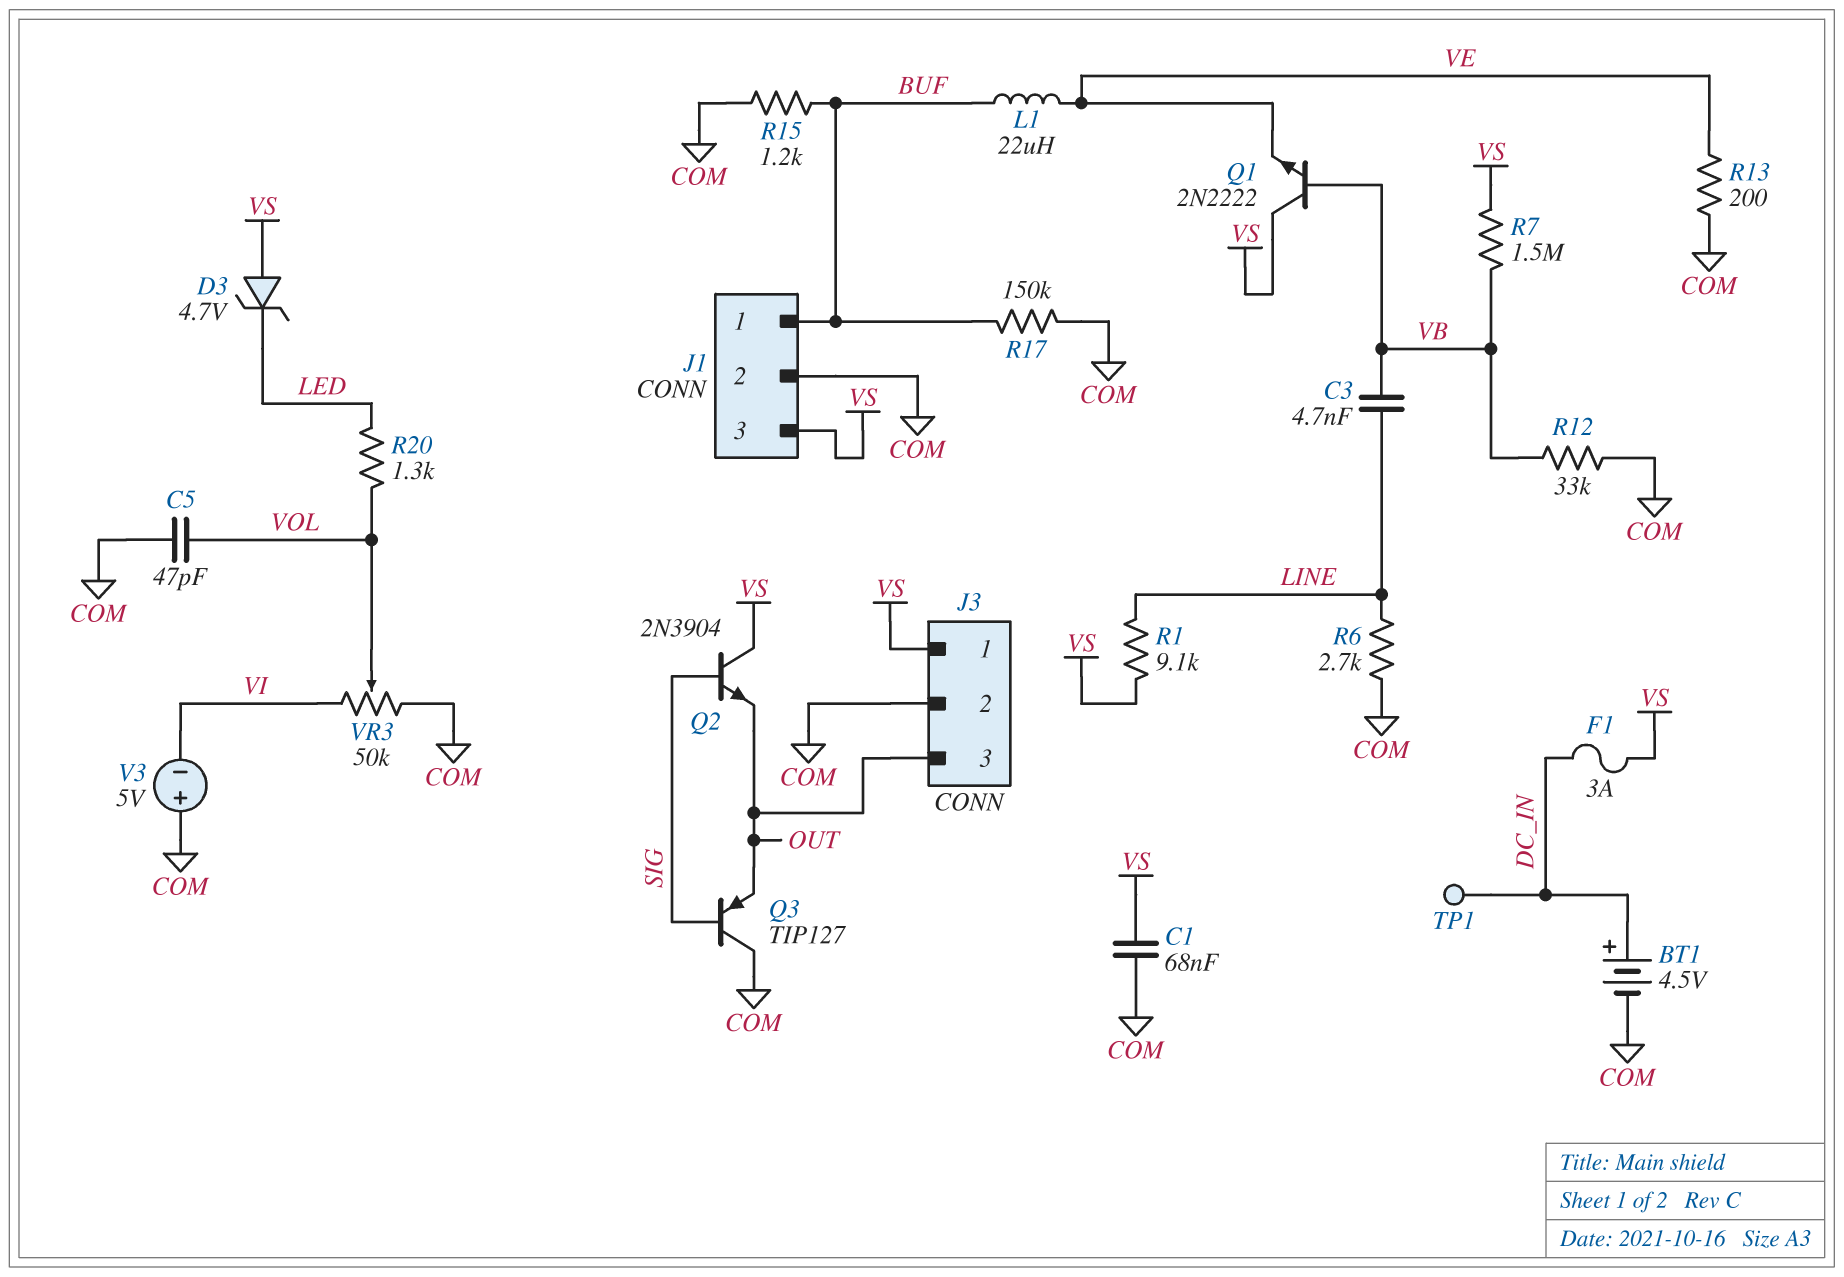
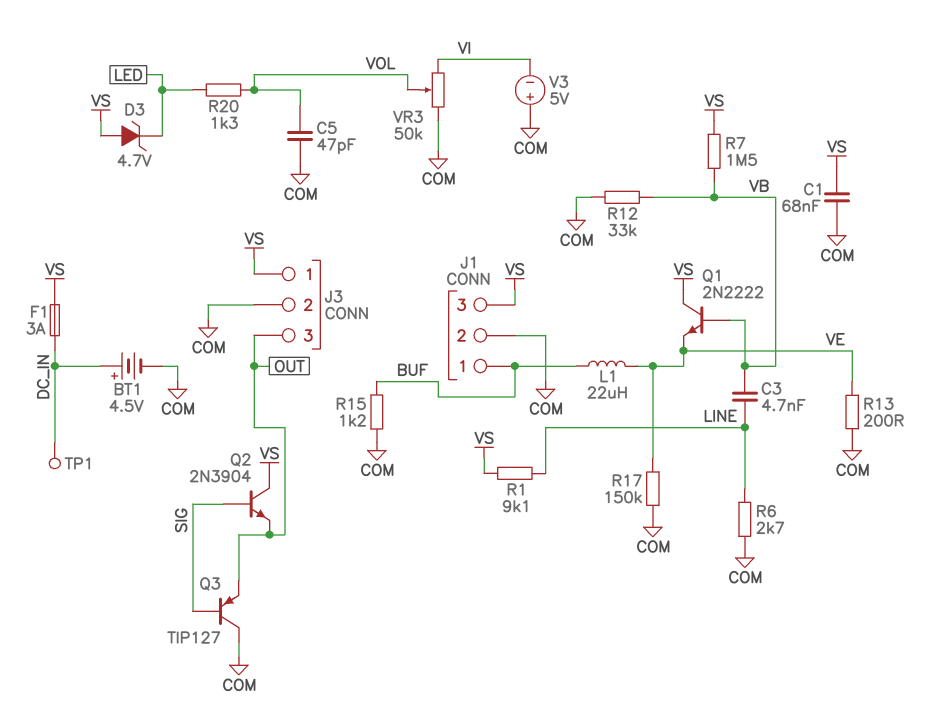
R17: 150k (BUF, COM) -> 150k (COM, VE)

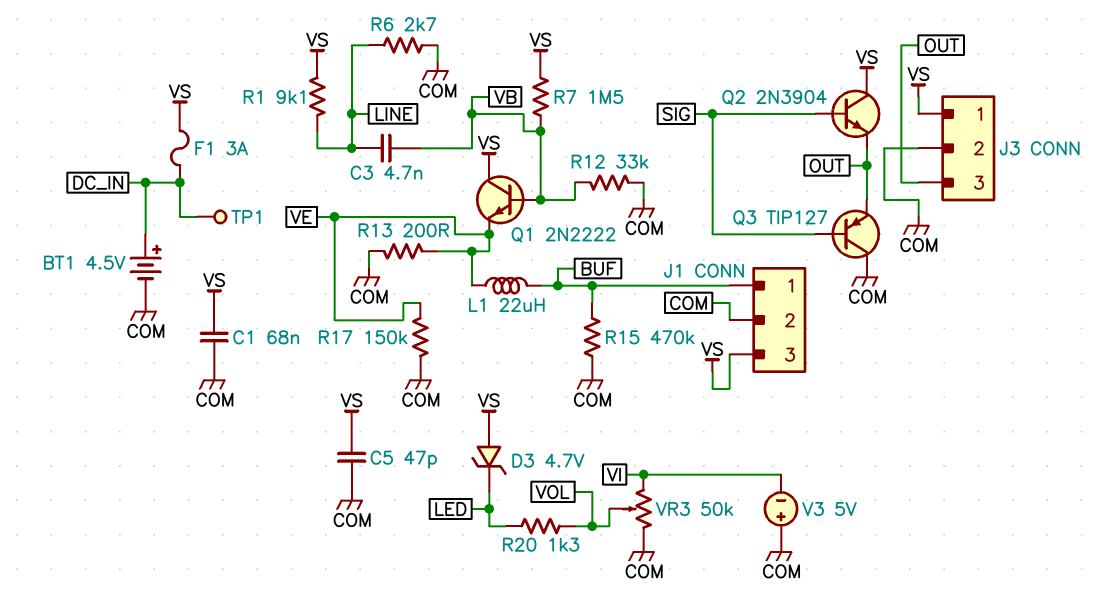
C5: 47pF (COM, VOL) -> 47pF (COM, VS)
R15: 1.2k (BUF, COM) -> 470k (BUF, COM)

